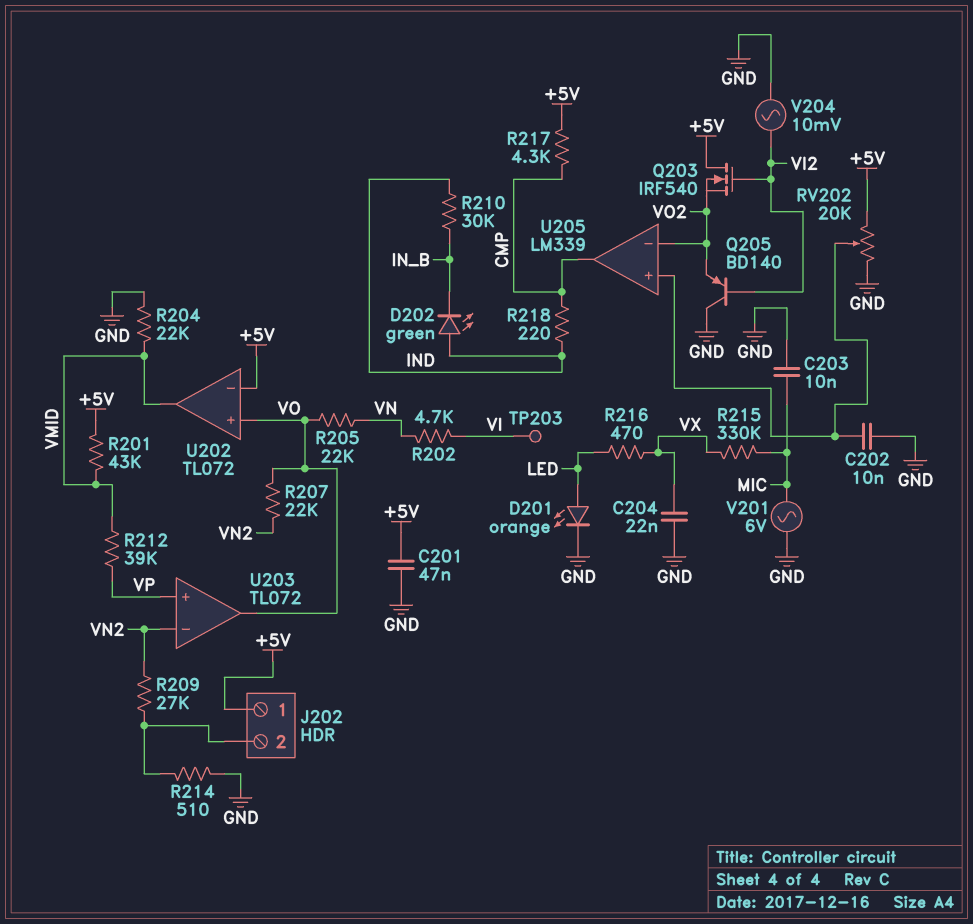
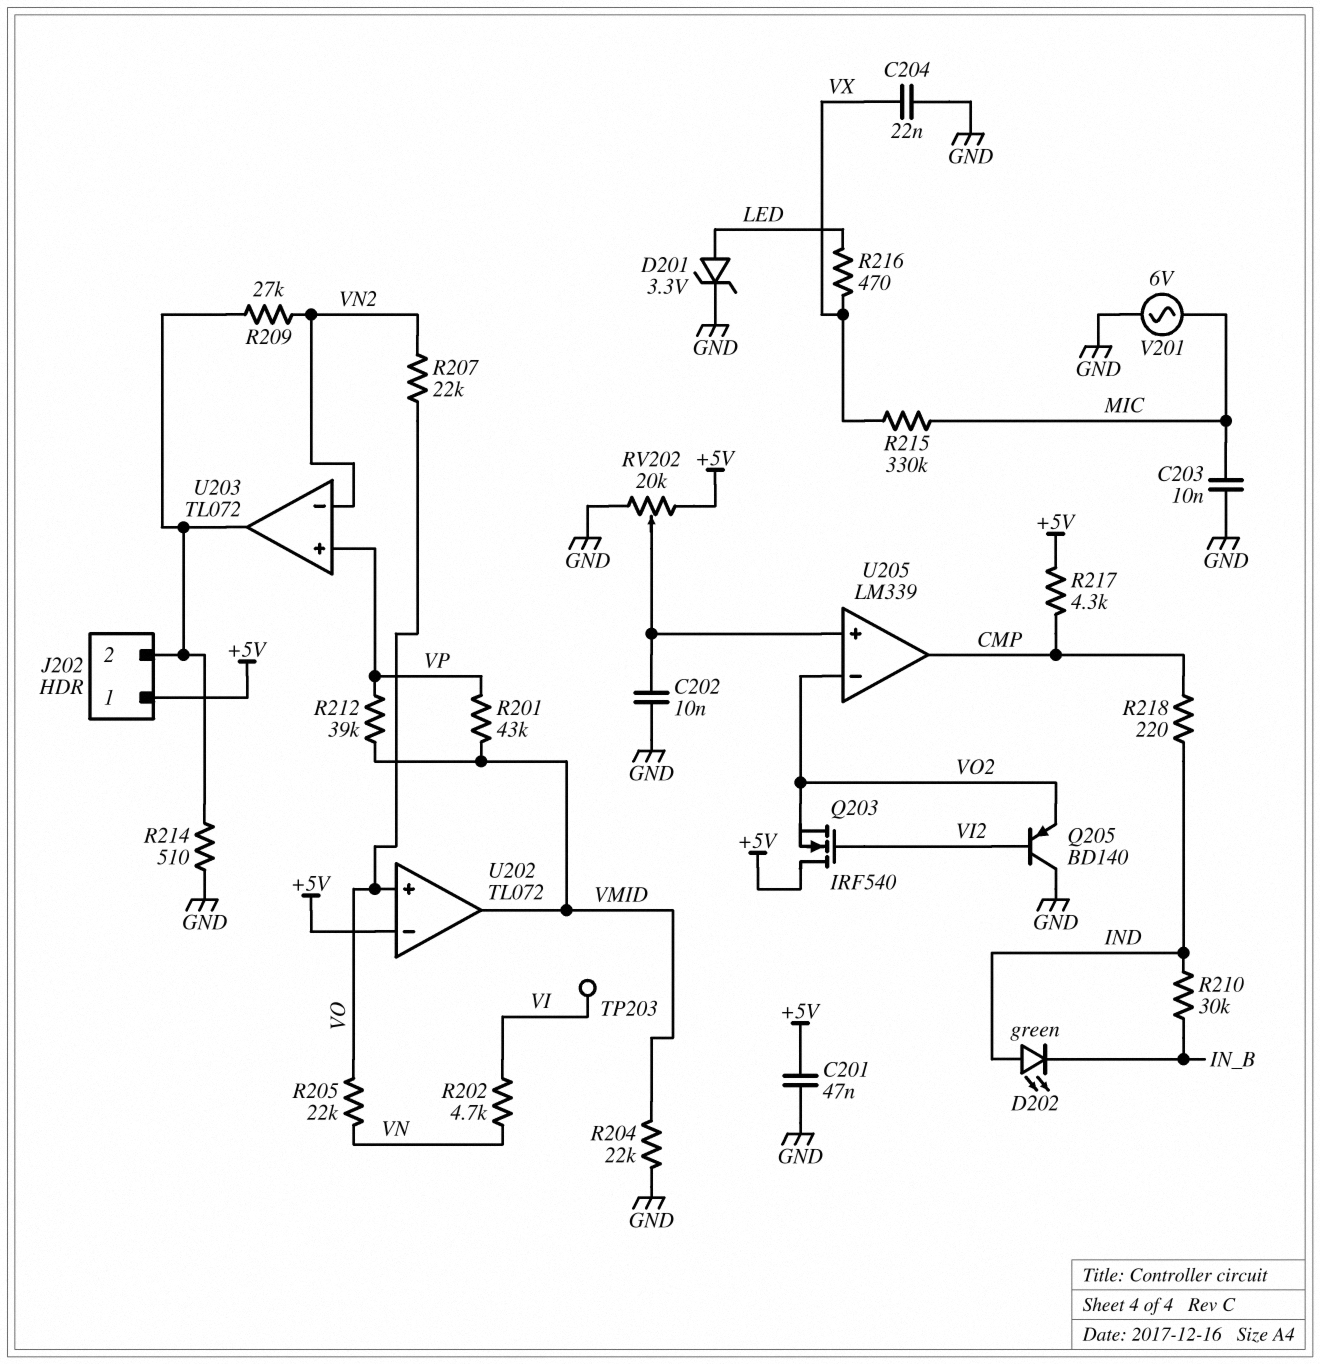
D201: LED orange (A LED, K GND) -> zener 3.3V (A LED, K GND)
R201: 43k (+5V, VMID) -> 43k (VMID, VP)
U203 pin out: VO -> J202/2
V204: AC 10mV (GND, VI2) -> none

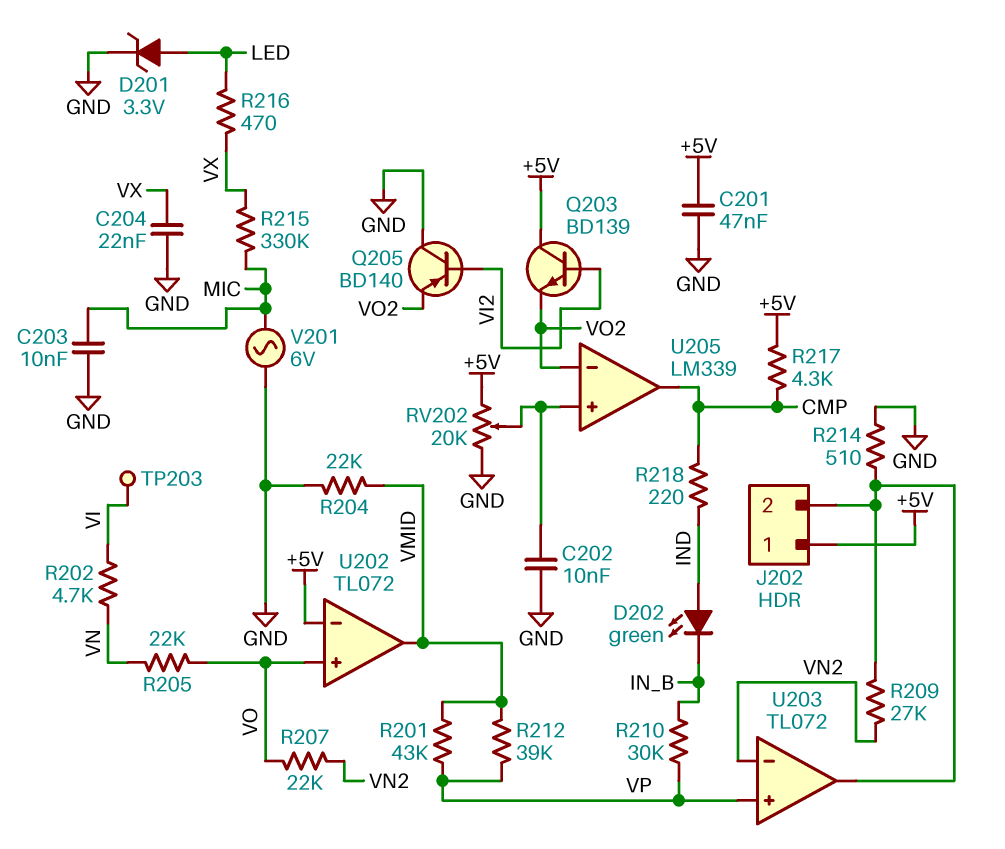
Q203: NMOS IRF540 (G VI2, D +5V, S VO2) -> NPN BD139 (B VI2, C +5V, E VO2)
R210: 30k (IND, IN_B) -> 30k (IN_B, VP)

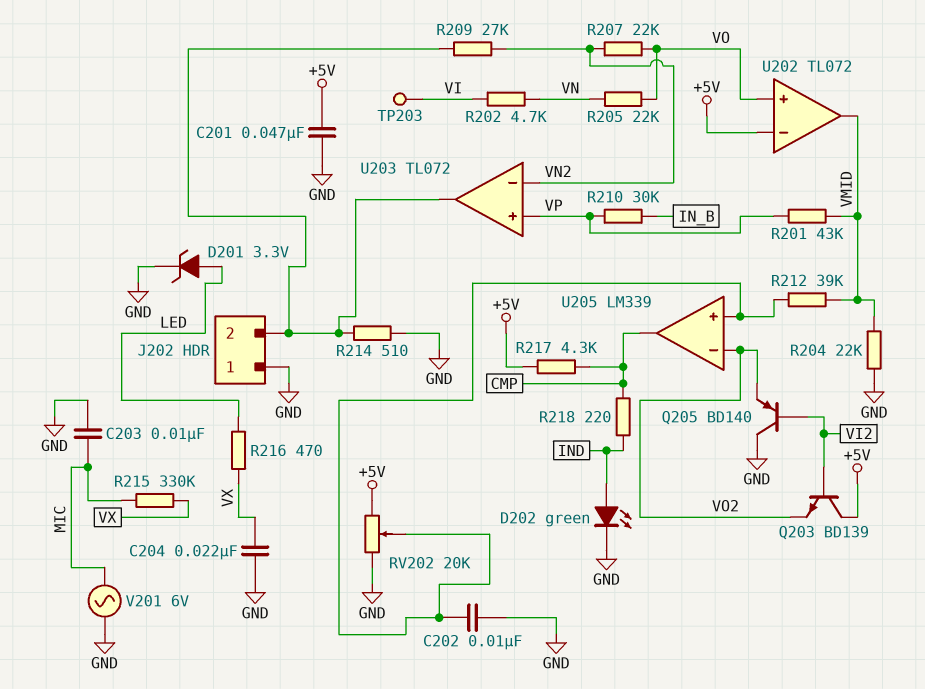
D202: LED green (A IND, K IN_B) -> LED green (A IND, K GND)
J202 pin 1: +5V -> GND
R212: 39k (VMID, VP) -> 39k (U205/in+, VMID)

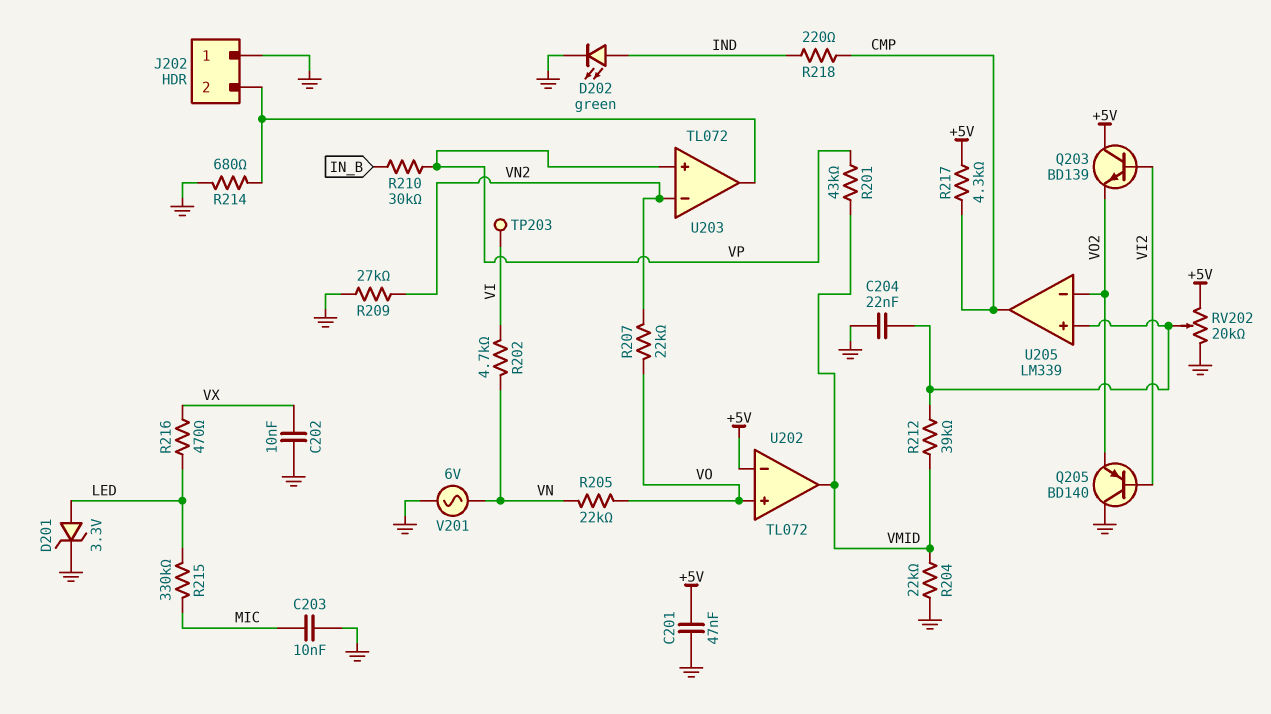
C202: 10nF (GND, U205/in+) -> 10nF (GND, VX)
C204: 22nF (GND, VX) -> 22nF (GND, U205/in+)
R209: 27k (J202/2, VN2) -> 27k (GND, VN2)
R214: 510 (GND, J202/2) -> 680 (GND, J202/2)
R215: 330k (MIC, VX) -> 330k (LED, MIC)
V201: AC 6V (GND, MIC) -> AC 6V (GND, VN)

